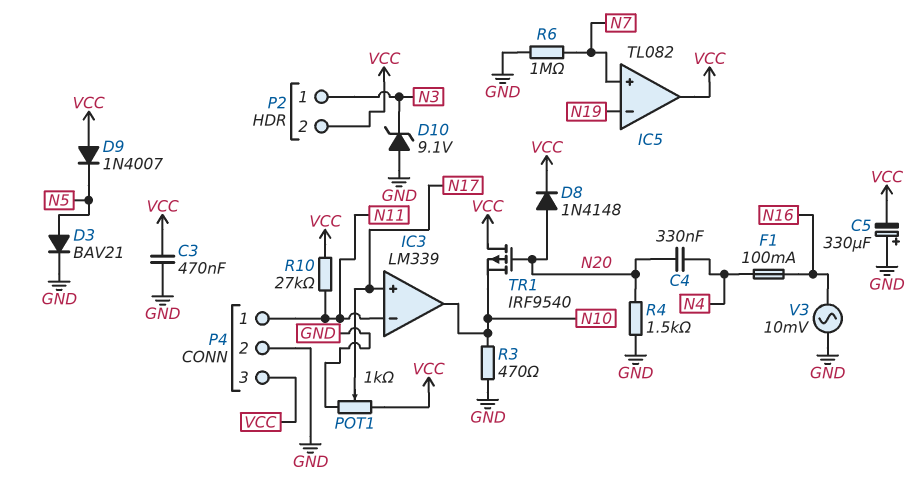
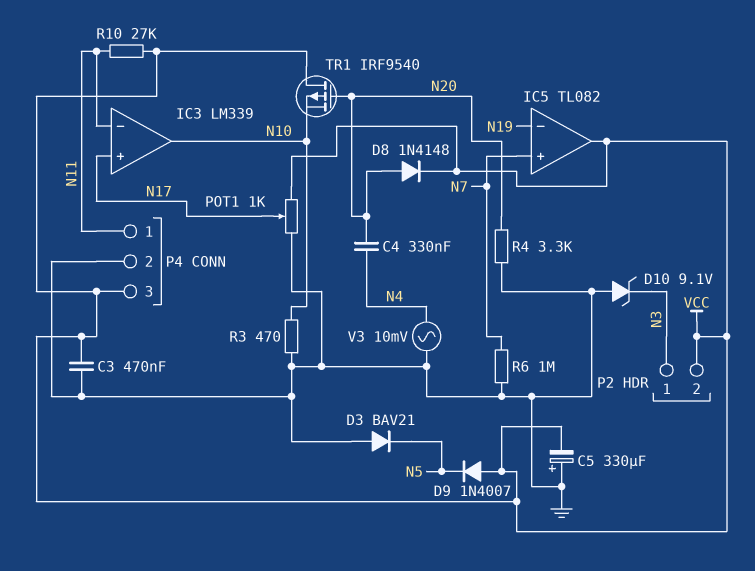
D3: diode BAV21 (A N5, K GND) -> diode BAV21 (A GND, K N5)
F1: 100mA (N4, N16) -> none
R4: 1.5k (GND, N20) -> 3.3k (GND, N20)
V3: AC 10mV (GND, N16) -> AC 10mV (GND, N4)

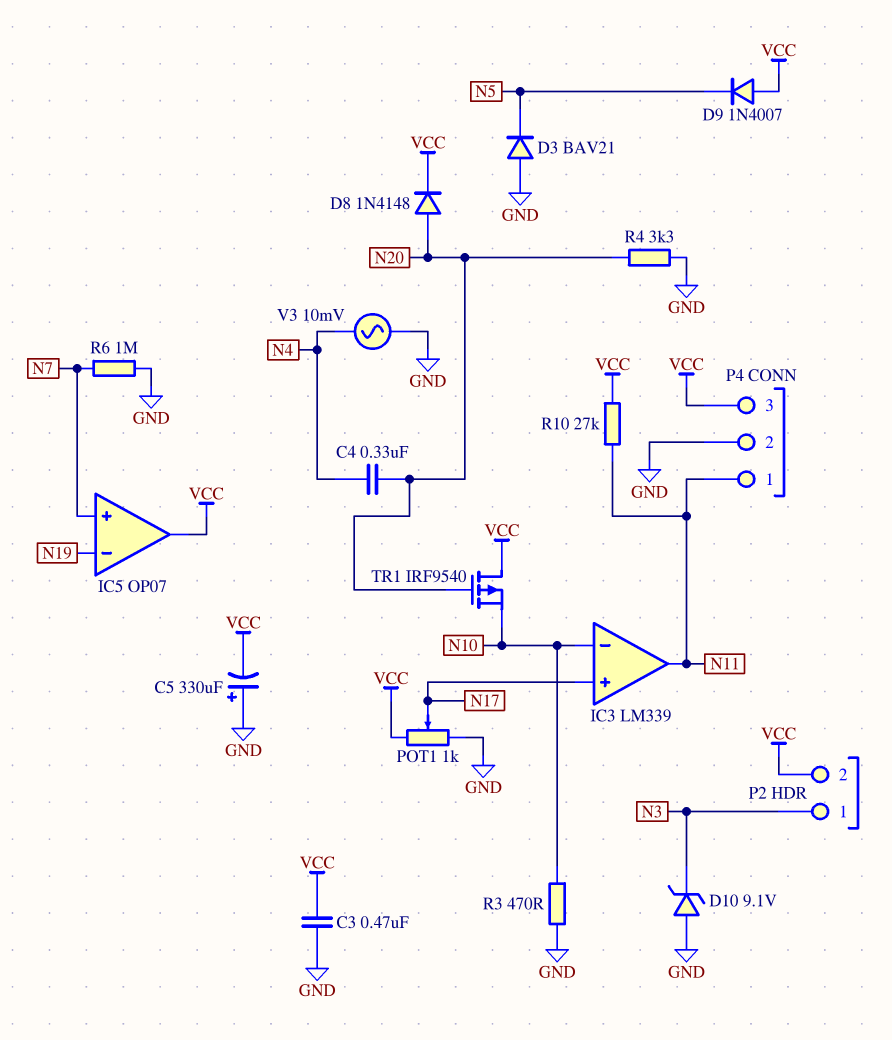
IC3 pin in-: N11 -> N10
IC3 pin out: N10 -> N11
IC5: TL082 -> OP07

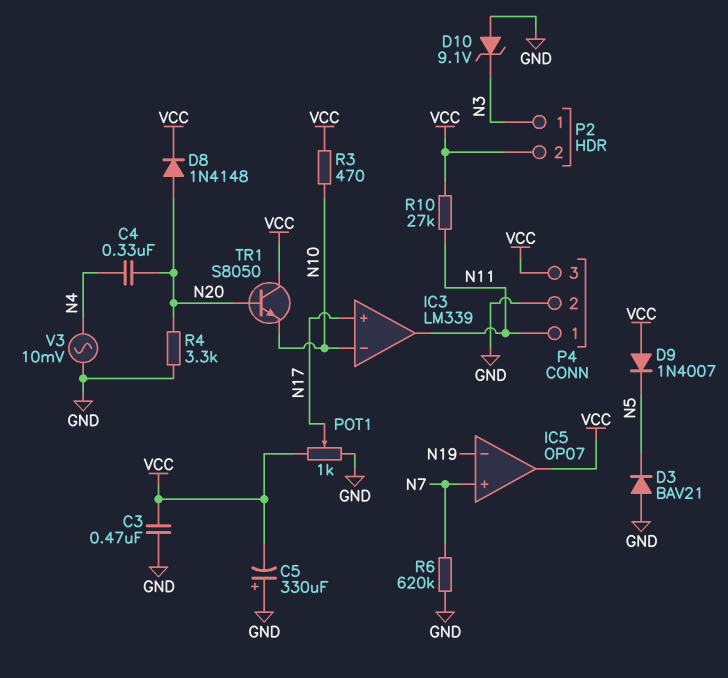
R3: 470 (GND, N10) -> 470 (N10, VCC)
R6: 1M (GND, N7) -> 620k (GND, N7)
TR1: PMOS IRF9540 (G N20, D VCC, S N10) -> NPN S8050 (B N20, C VCC, E N10)

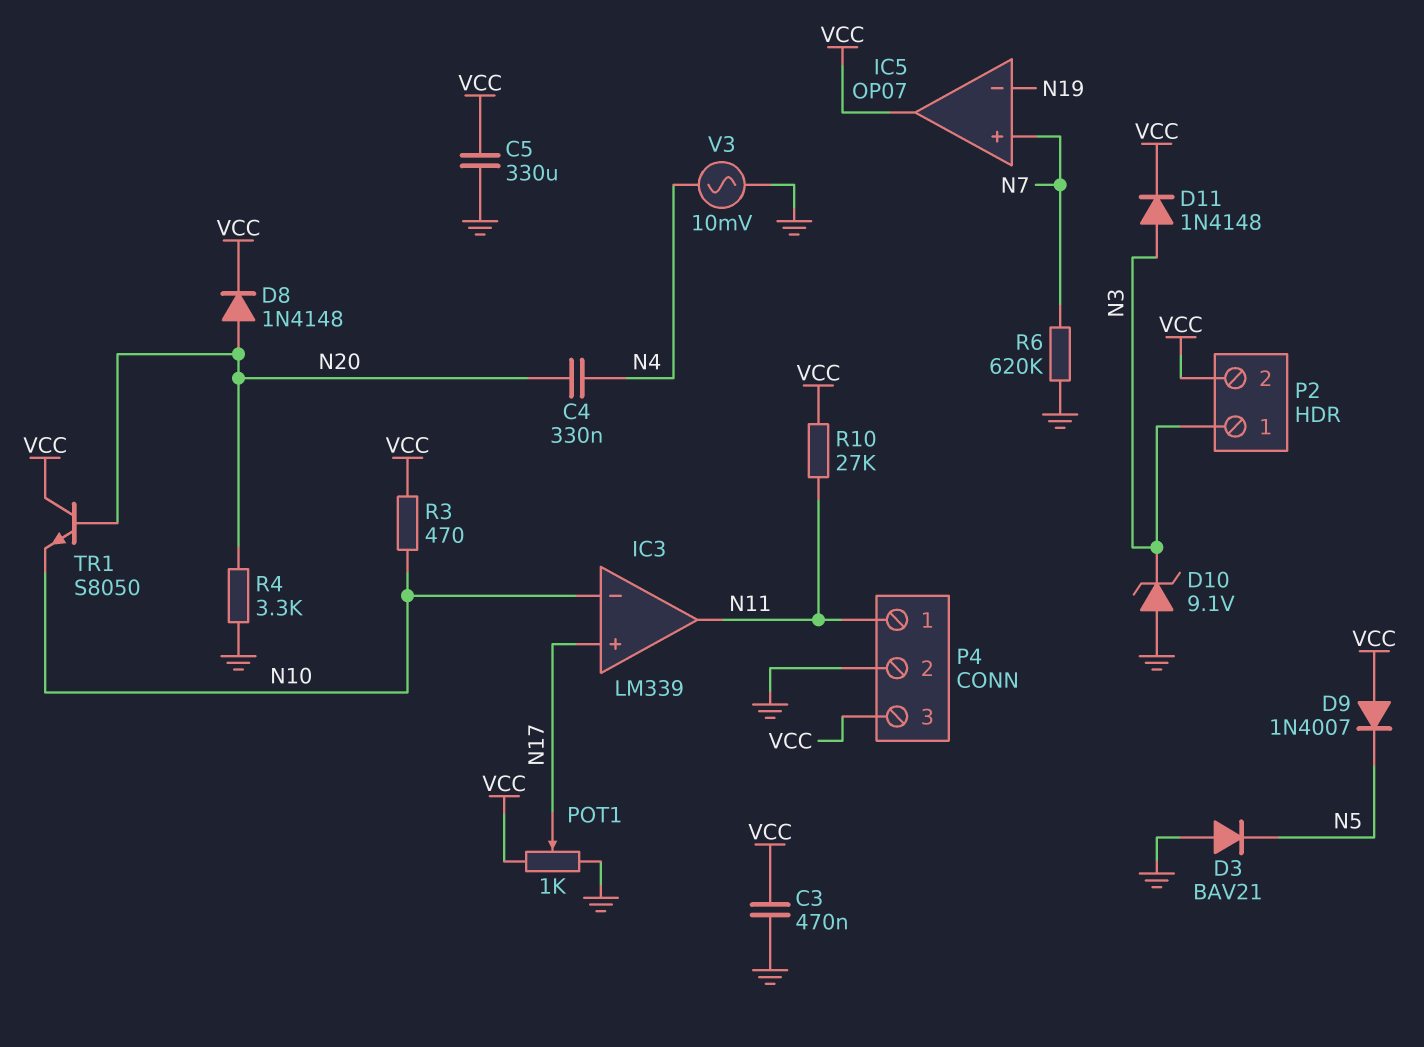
C5: 330uF (plus GND, minus VCC) -> 330uF (GND, VCC)
D11: none -> diode 1N4148 (A N3, K VCC)

